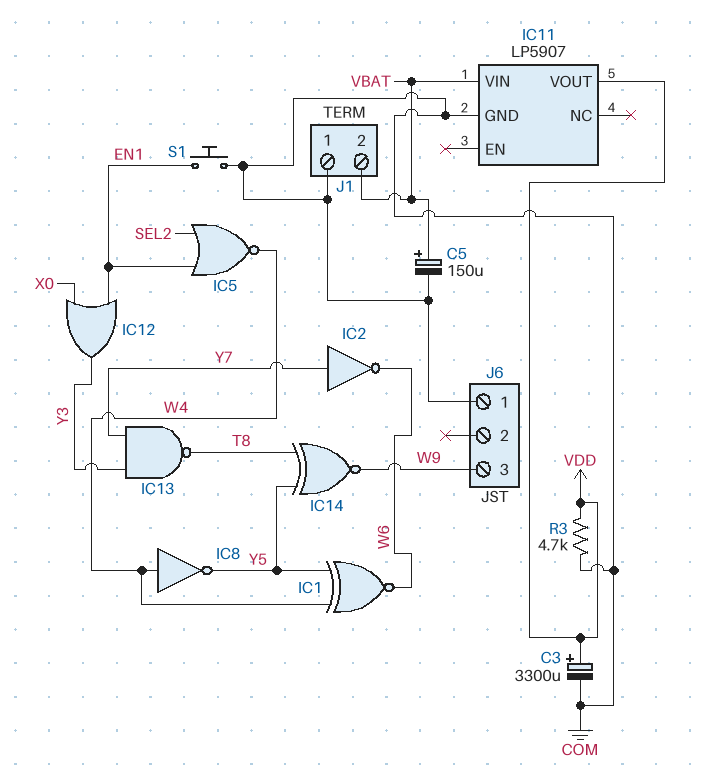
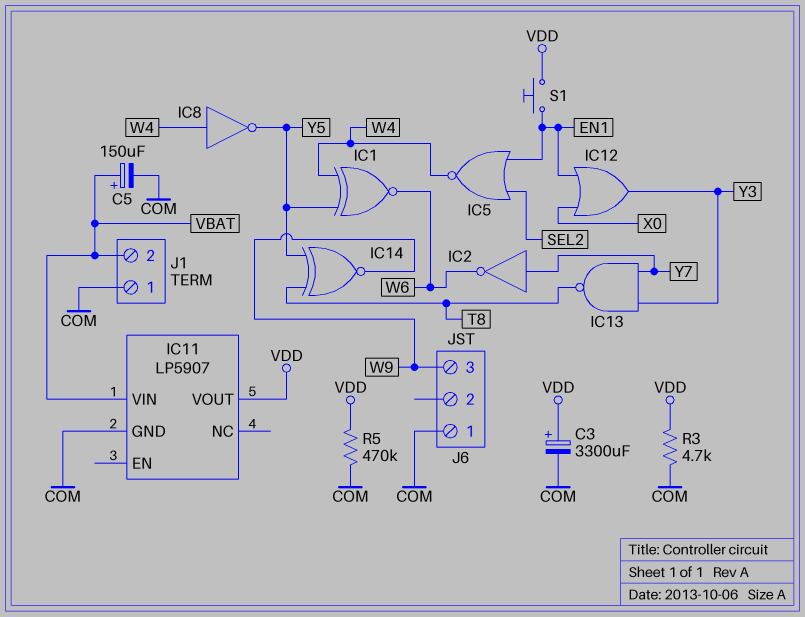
R5: none -> 470k (COM, VDD)
S1: button (COM, EN1) -> button (EN1, VDD)

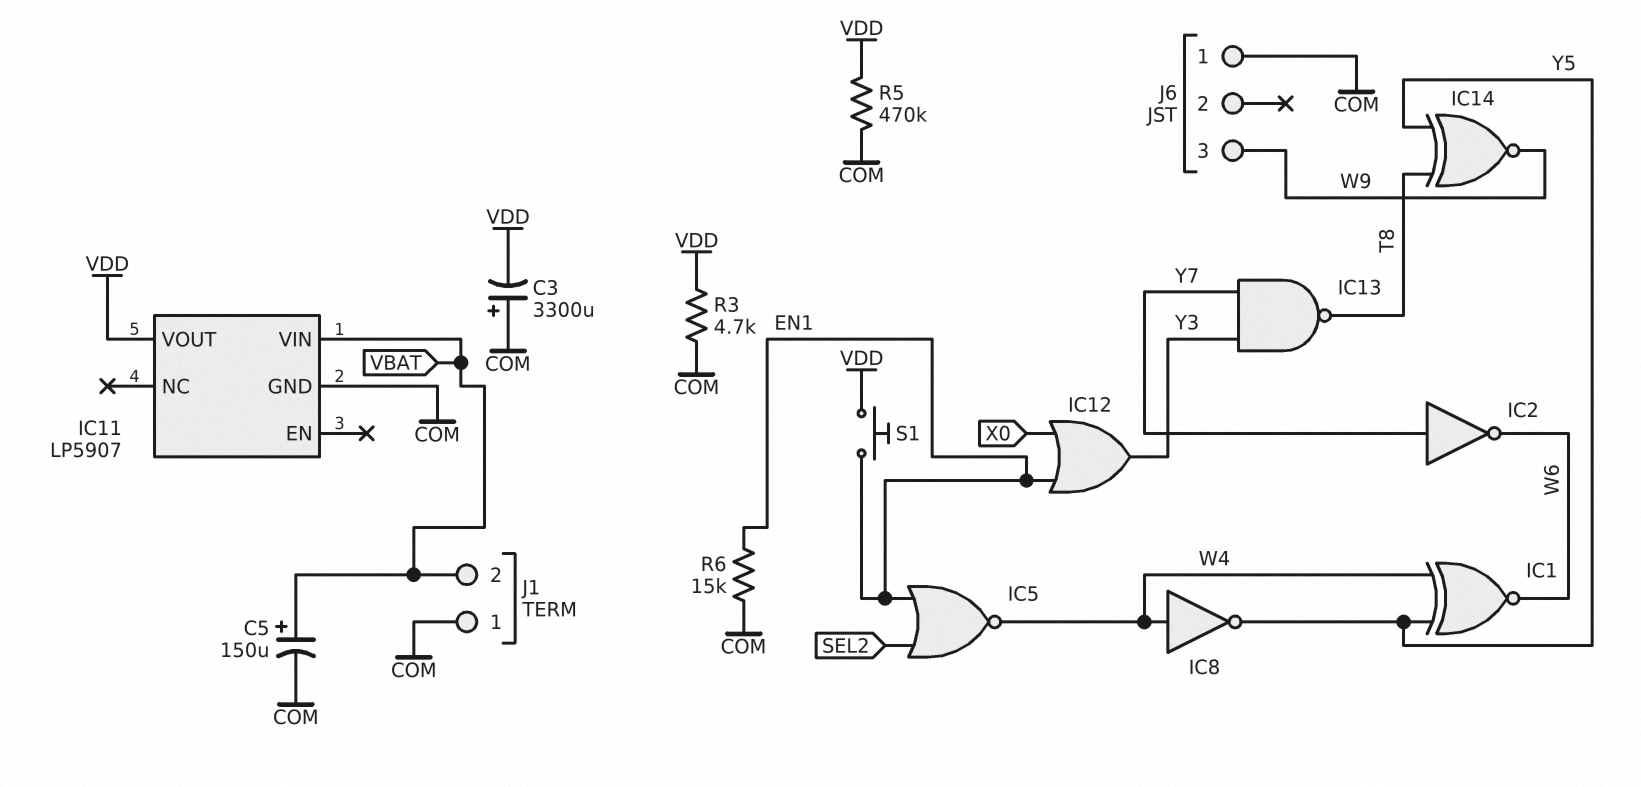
C3: 3300uF (plus VDD, minus COM) -> 3300uF (plus COM, minus VDD)
R6: none -> 15k (COM, EN1)

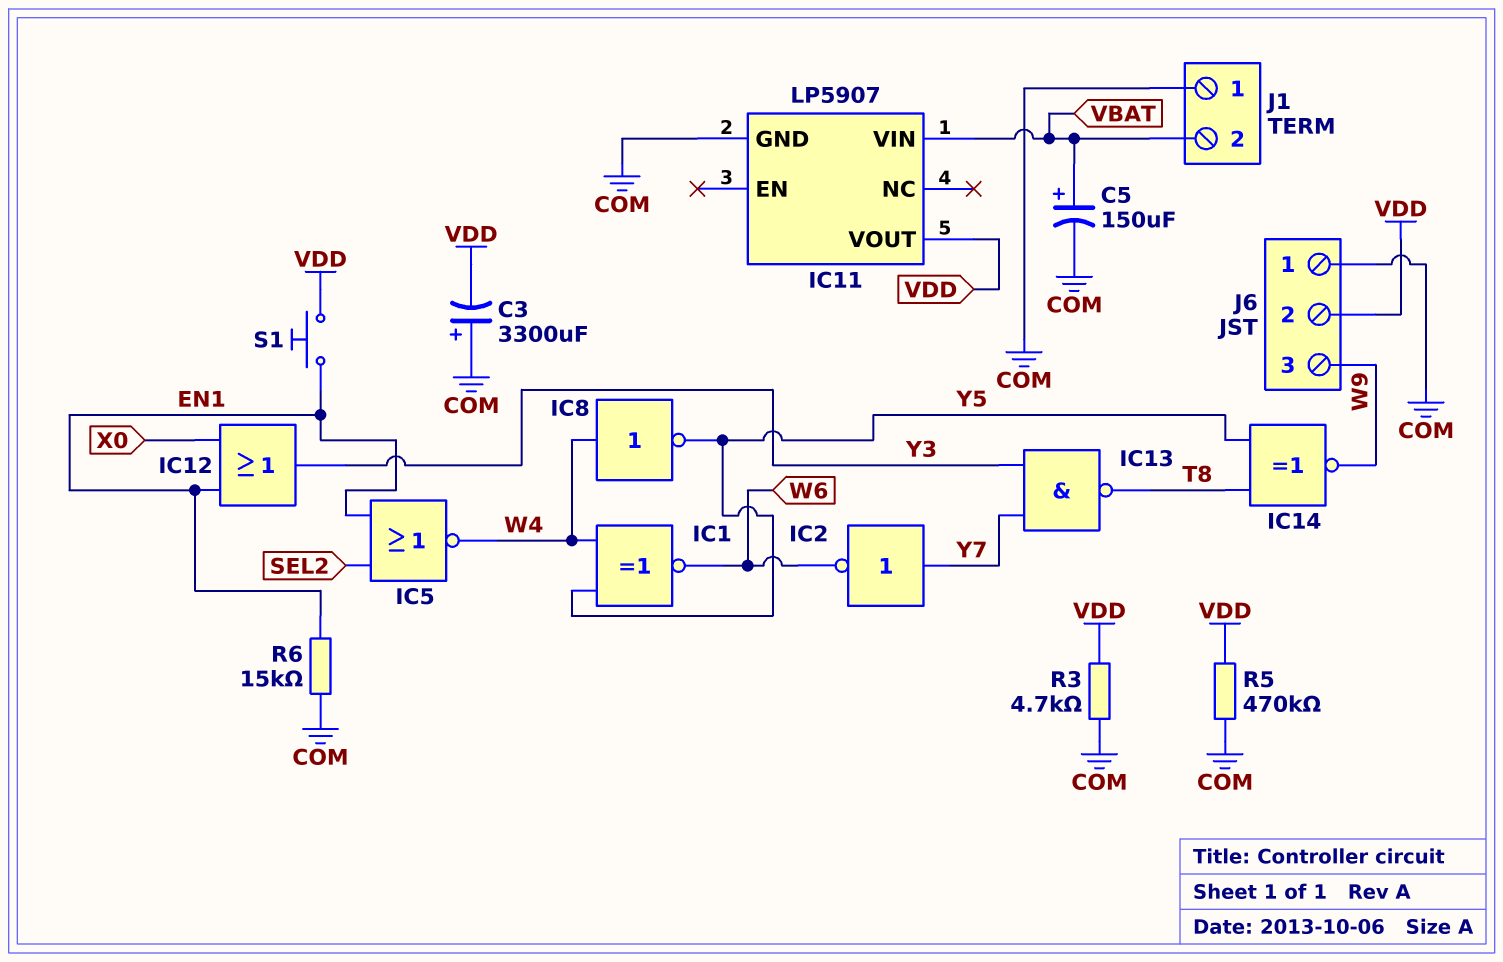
J6 pin 2: none -> VDD

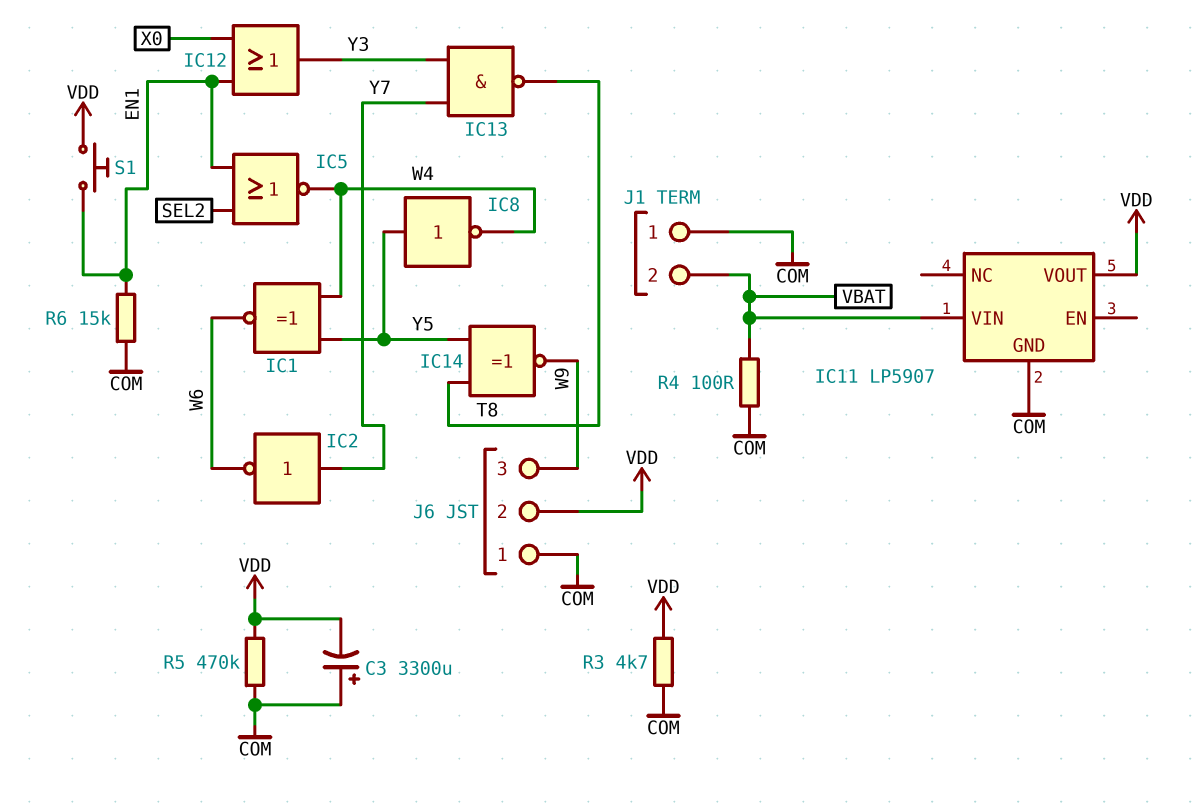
C5: 150uF (plus VBAT, minus COM) -> none
IC8: NOT (in W4, out Y5) -> NOT (in Y5, out W4)
R4: none -> 100 (COM, VBAT)

